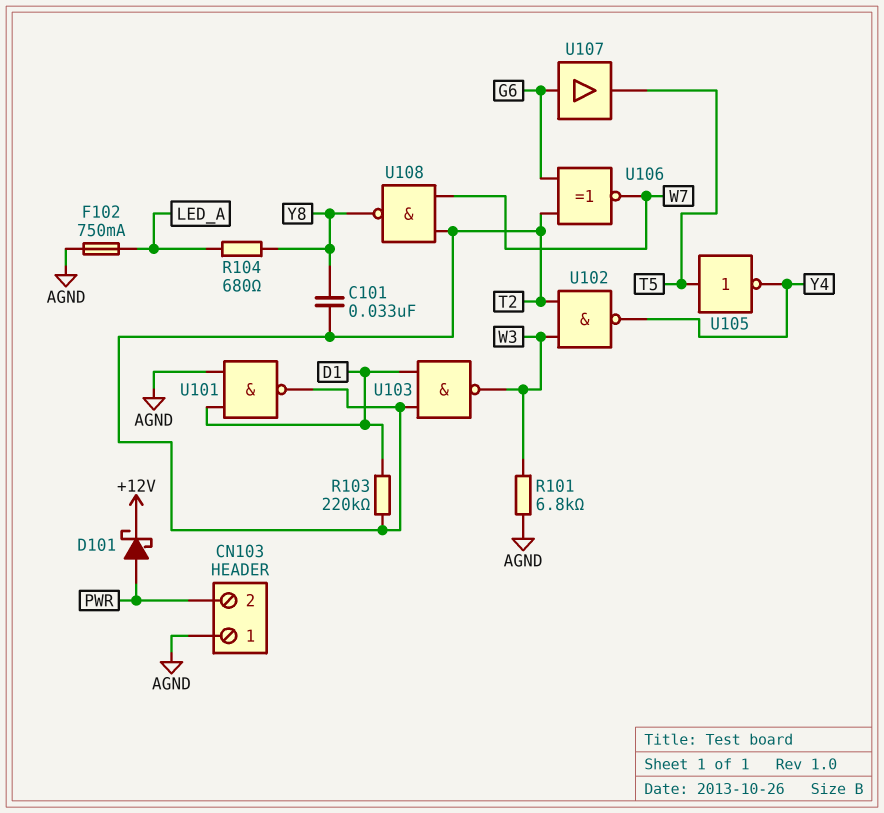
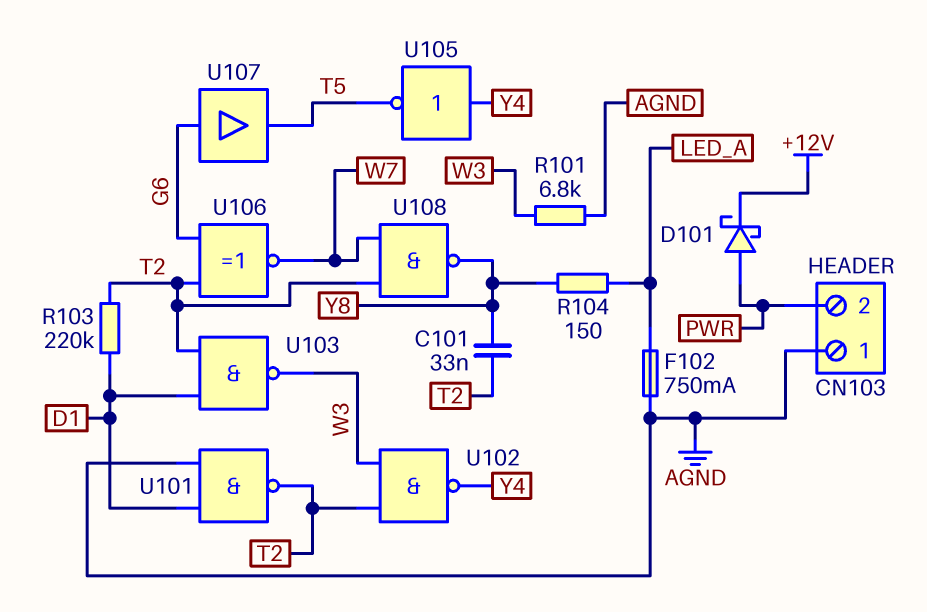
R104: 680 (LED_A, Y8) -> 150 (LED_A, Y8)
U105: NOT (in T5, out Y4) -> NOT (in Y4, out T5)

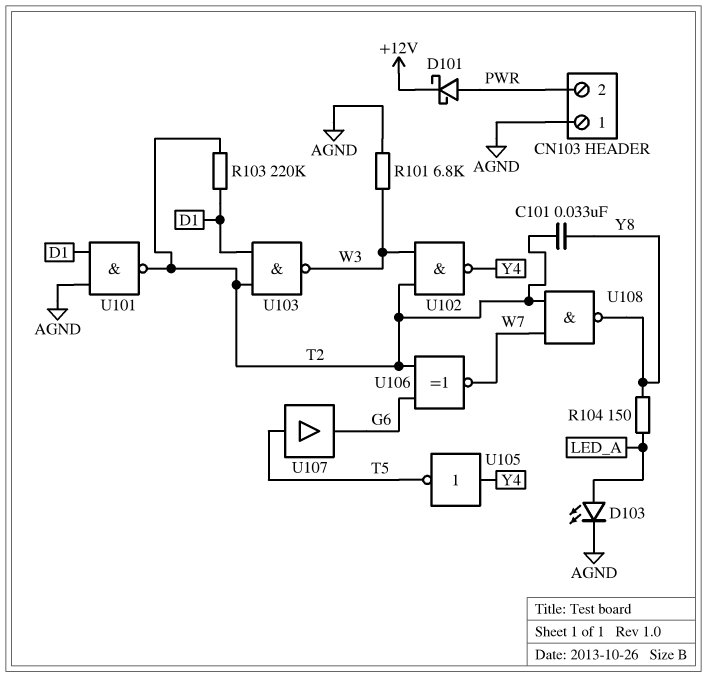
D103: none -> LED (A LED_A, K AGND)
F102: 750mA (AGND, LED_A) -> none
U107: buffer (in G6, out T5) -> buffer (in T5, out G6)

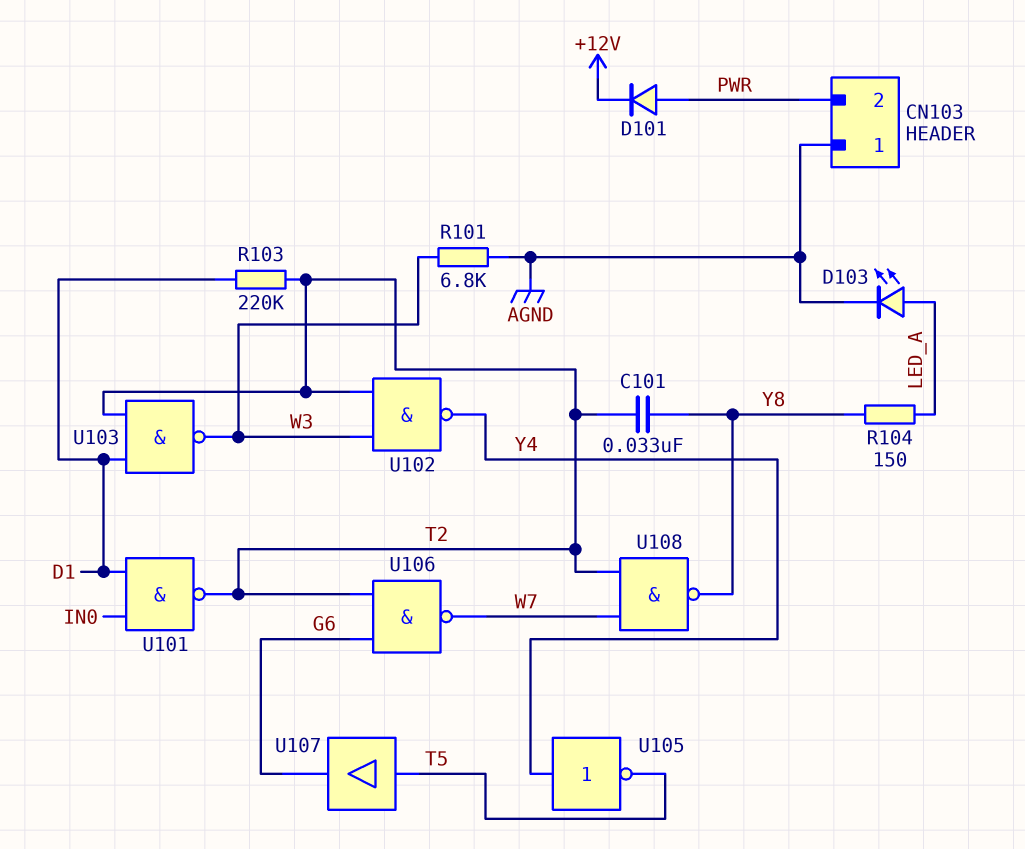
D101: schottky (A PWR, K +12V) -> diode (A PWR, K +12V)
U101: NAND (in AGND, in D1, out T2) -> NAND (in D1, in IN0, out T2)
U106: XNOR (in G6, in T2, out W7) -> NAND (in G6, in T2, out W7)

